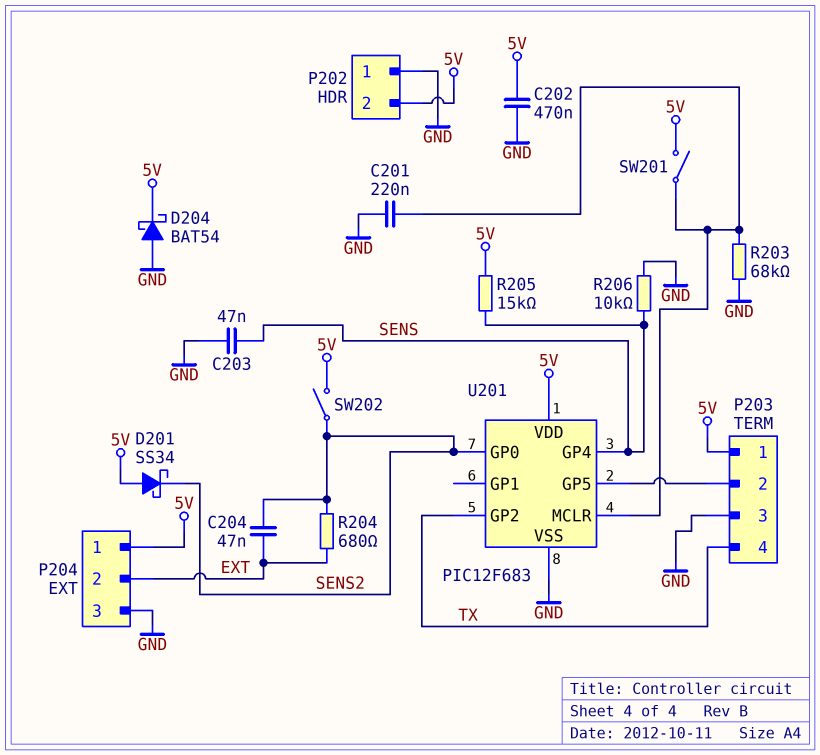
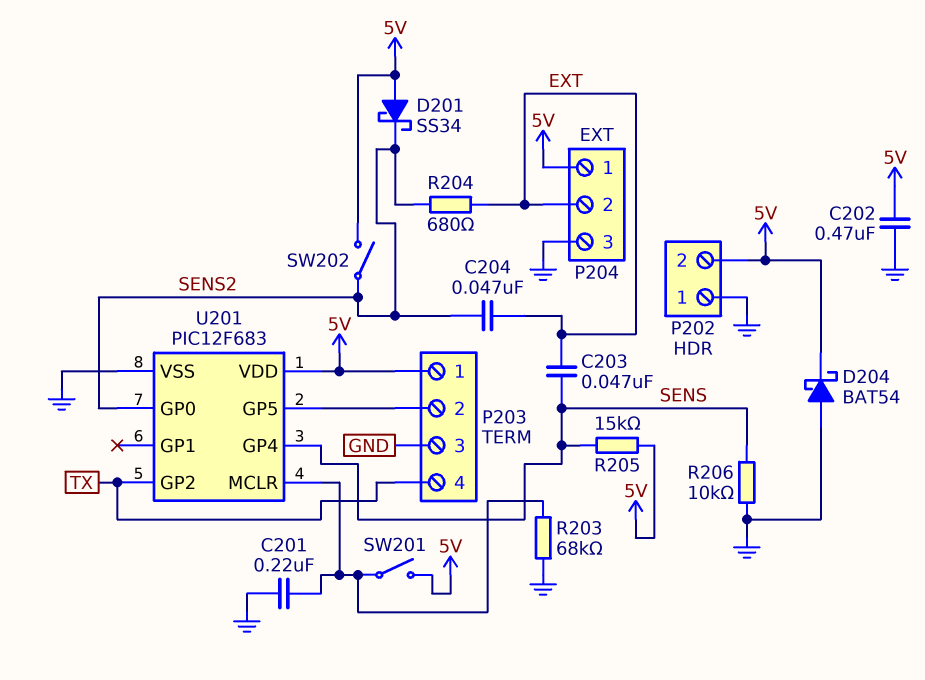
C203: 47nF (GND, SENS) -> 47nF (EXT, SENS)

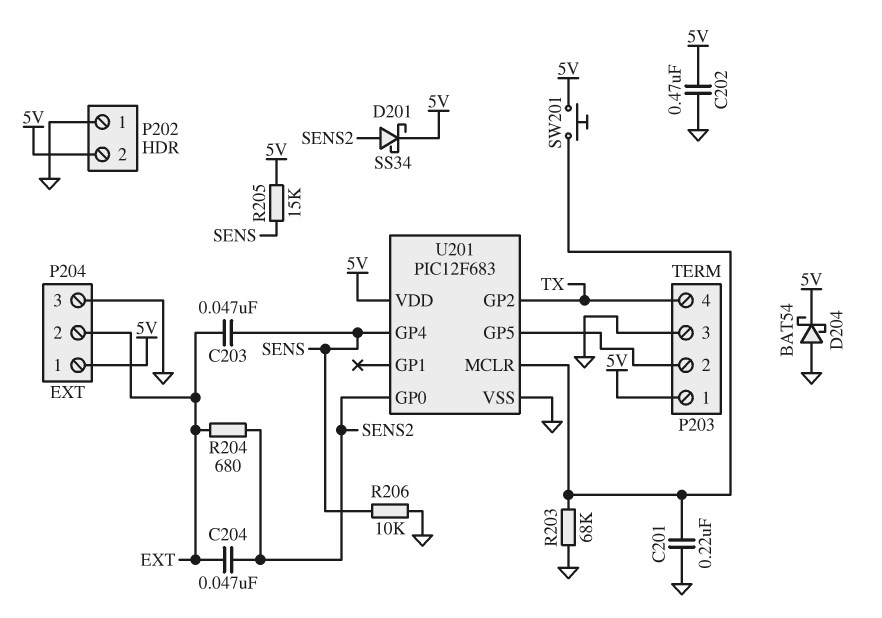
D201: schottky SS34 (A 5V, K SENS2) -> schottky SS34 (A SENS2, K 5V)
SW201: switch (5V, U201/MCLR) -> button (5V, U201/MCLR)
SW202: switch (5V, SENS2) -> none

